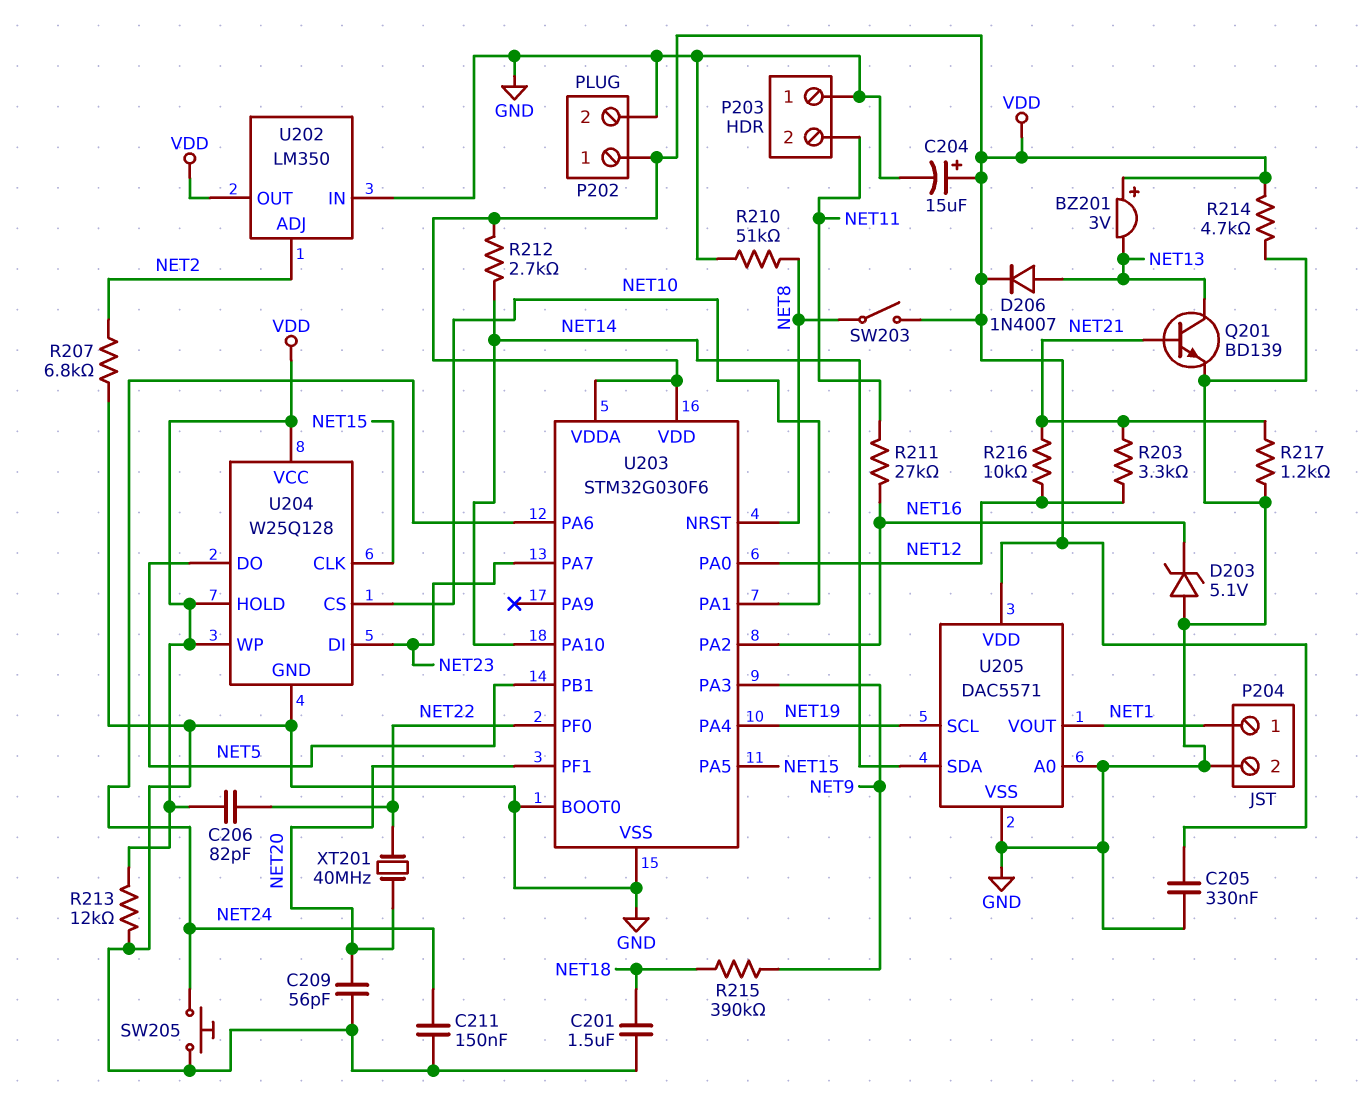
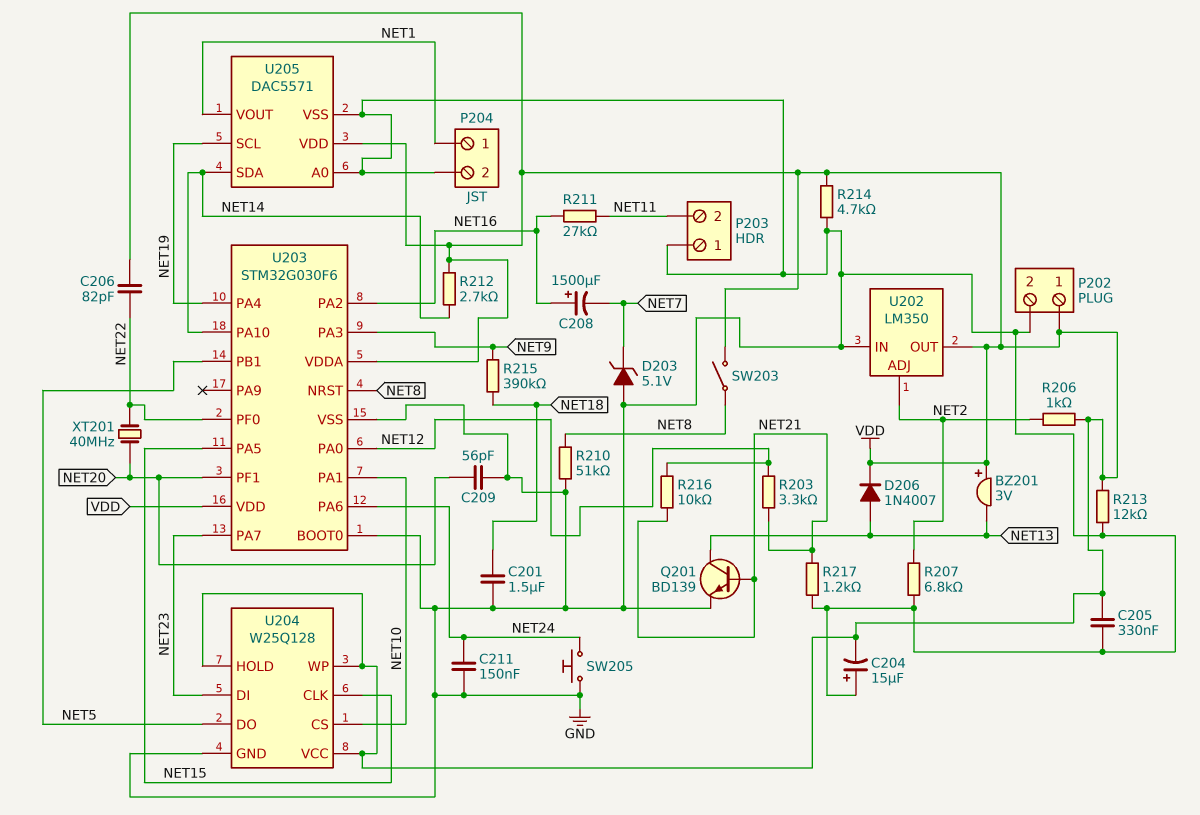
C204: 15uF (plus VDD, minus GND) -> 15uF (plus GND, minus VDD)
C208: none -> 1500uF (plus NET16, minus NET7)
D203: zener 5.1V (A GND, K NET16) -> zener 5.1V (A GND, K NET7)
R206: none -> 1k (NET2, VDD)

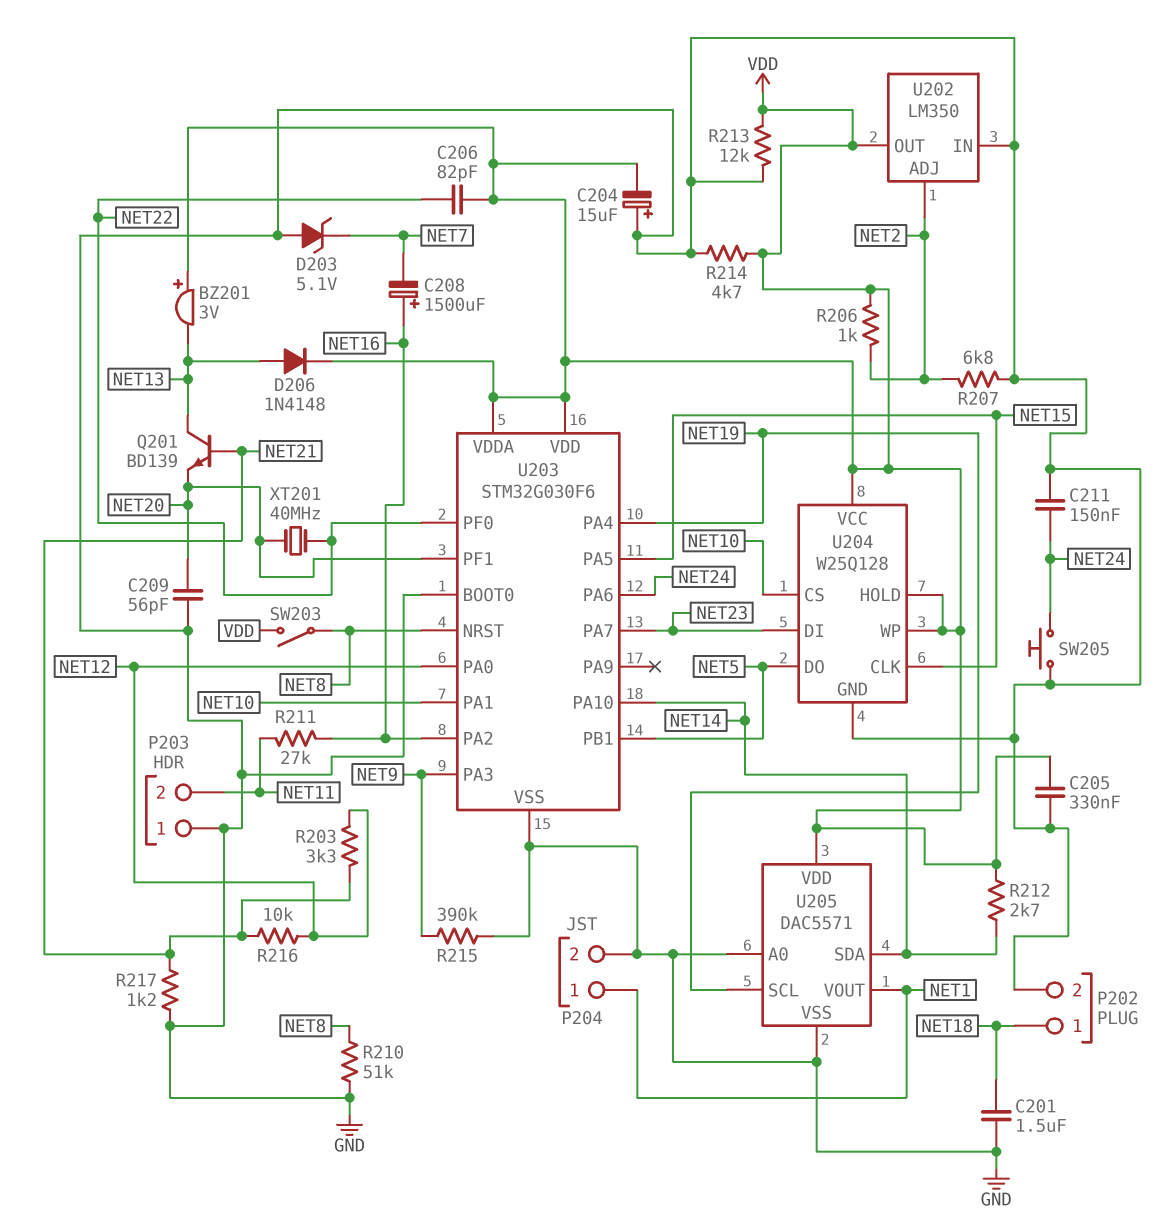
D206: diode 1N4007 (A NET13, K VDD) -> diode 1N4148 (A NET13, K VDD)
P202 pin 1: VDD -> NET18
Q201: NPN BD139 (B NET21, C NET13, E GND) -> NPN BD139 (B NET21, C NET13, E NET20)
R215: 390k (NET9, NET18) -> 390k (GND, NET9)

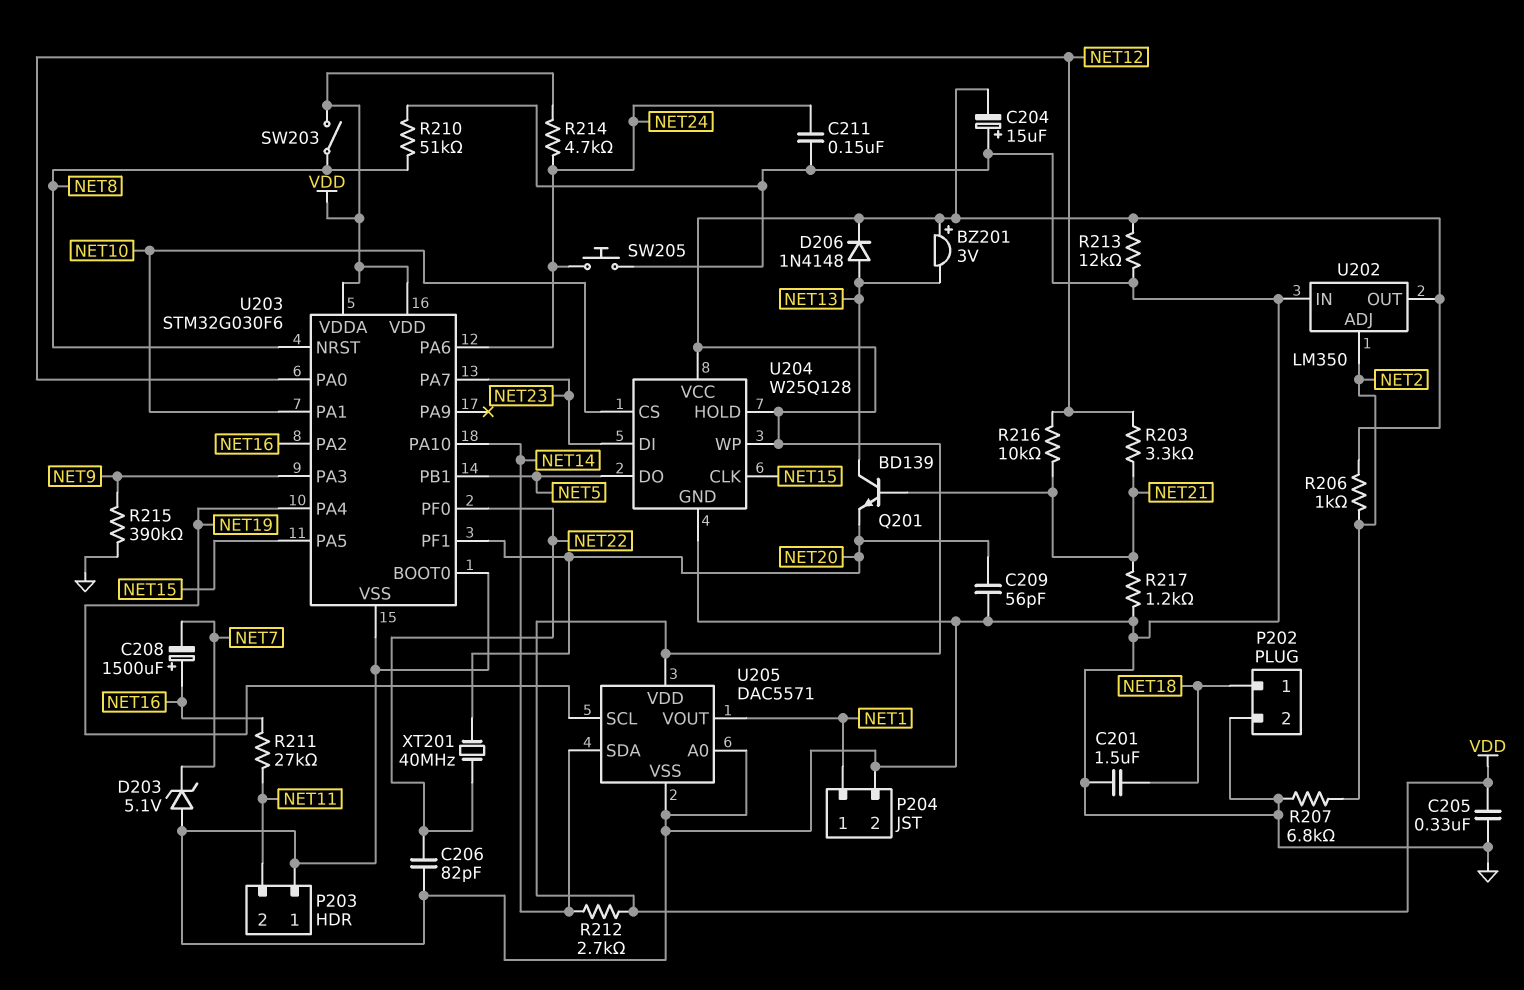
C206: 82pF (NET22, VDD) -> 82pF (GND, NET22)
R214: 4.7k (GND, VDD) -> 4.7k (NET24, VDD)

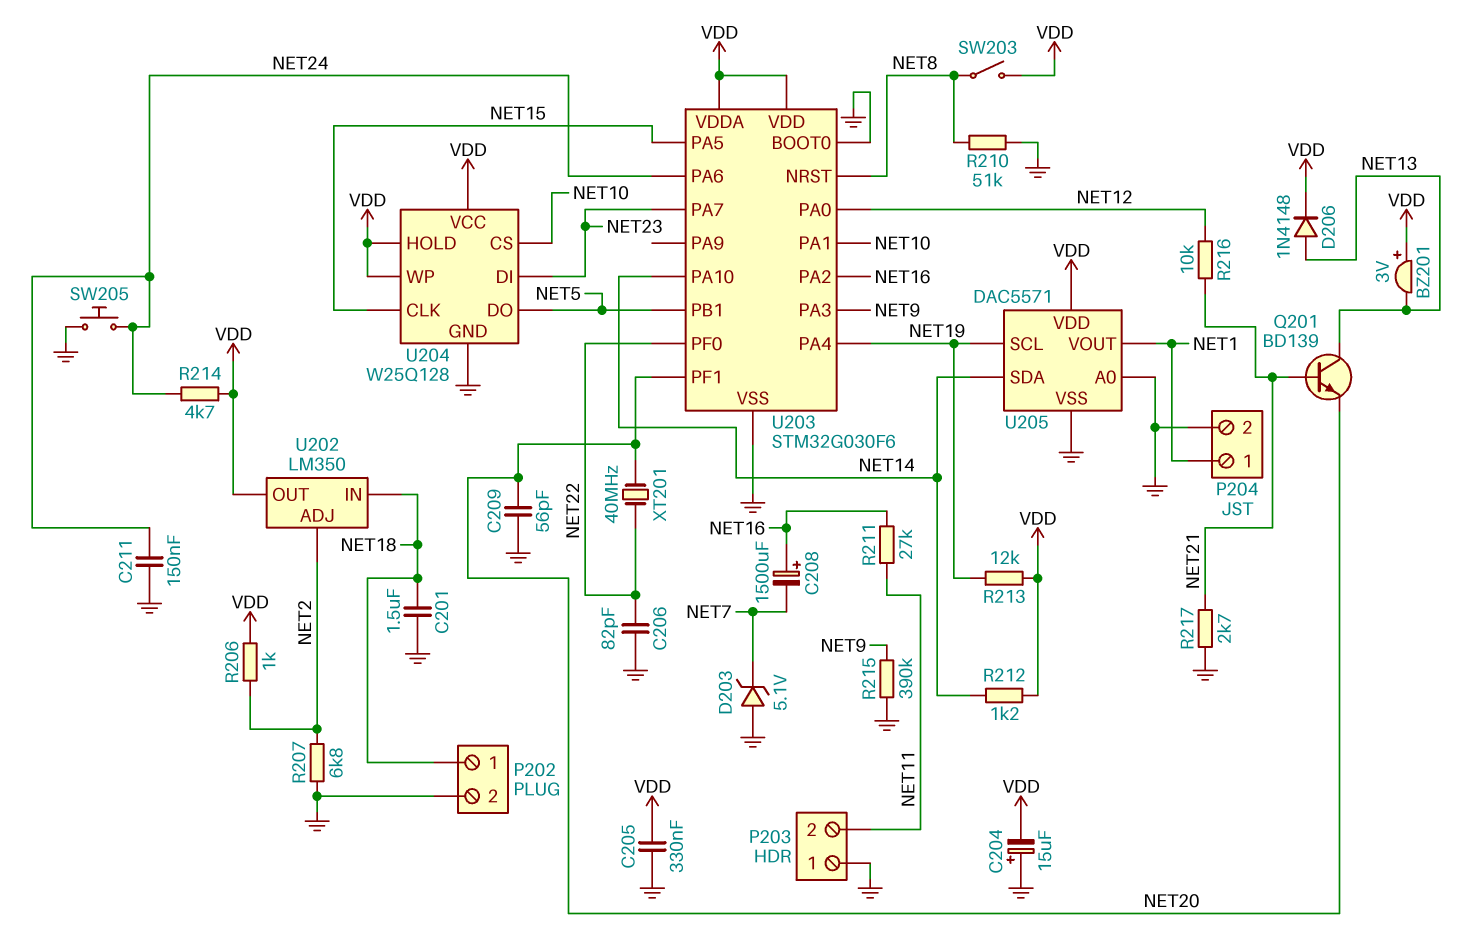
R203: 3.3k (NET12, NET21) -> none
R212: 2.7k (NET14, VDD) -> 1.2k (NET14, VDD)
R213: 12k (GND, VDD) -> 12k (NET19, VDD)
R217: 1.2k (GND, NET21) -> 2.7k (GND, NET21)
U202 pin IN: GND -> NET18

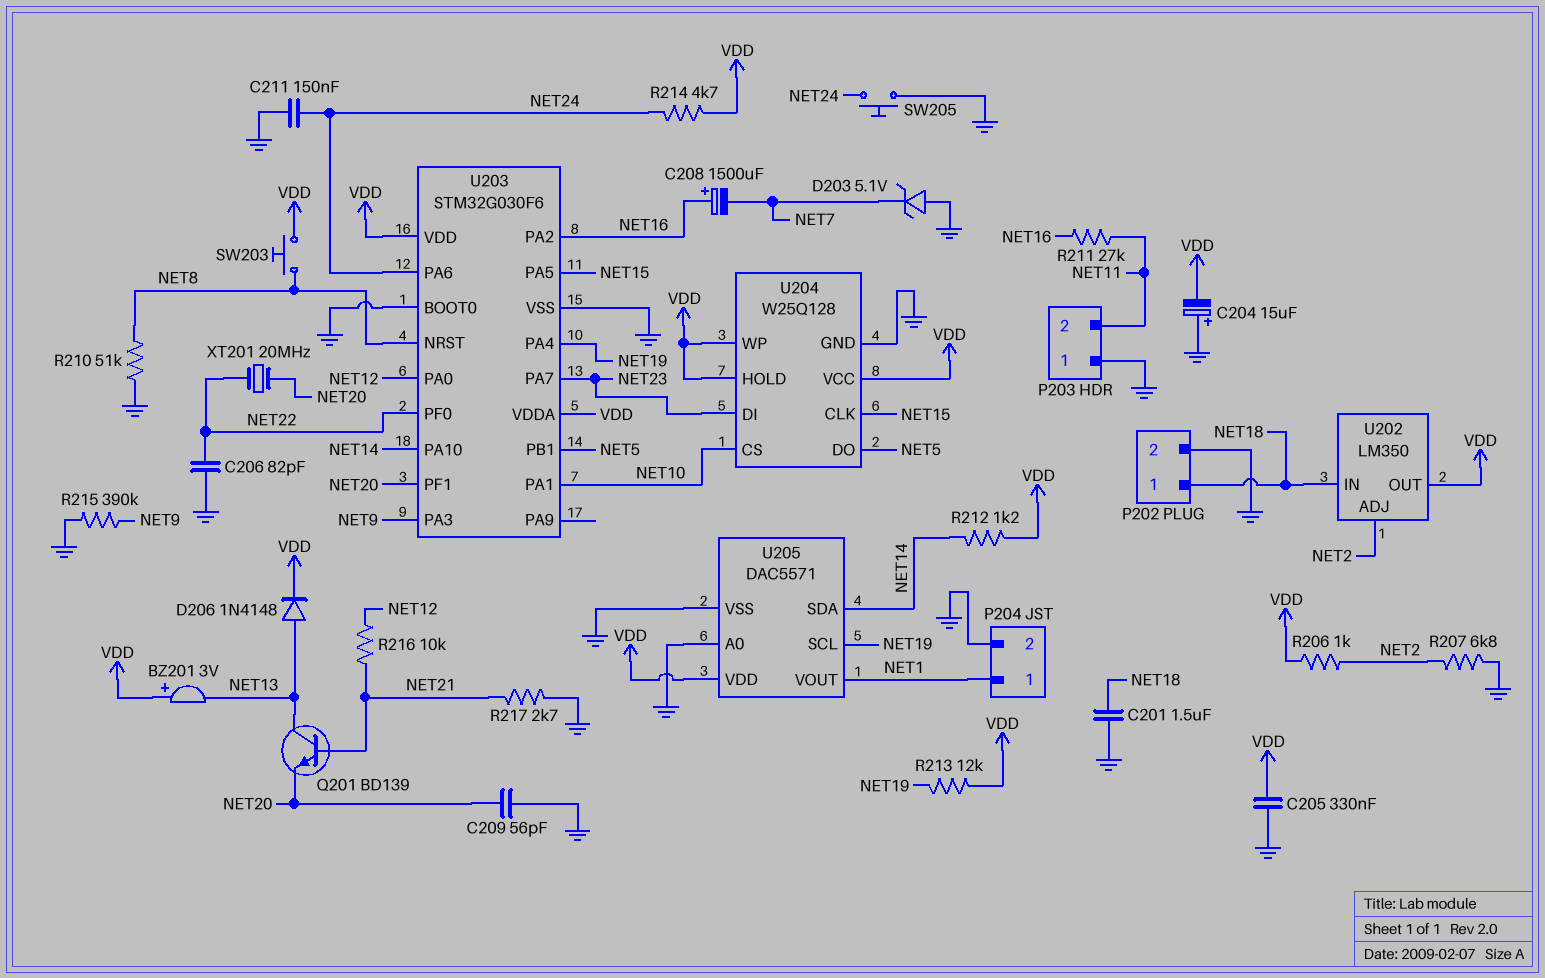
SW203: switch (NET8, VDD) -> button (NET8, VDD)
XT201: 40MHz (NET20, NET22) -> 20MHz (NET20, NET22)

